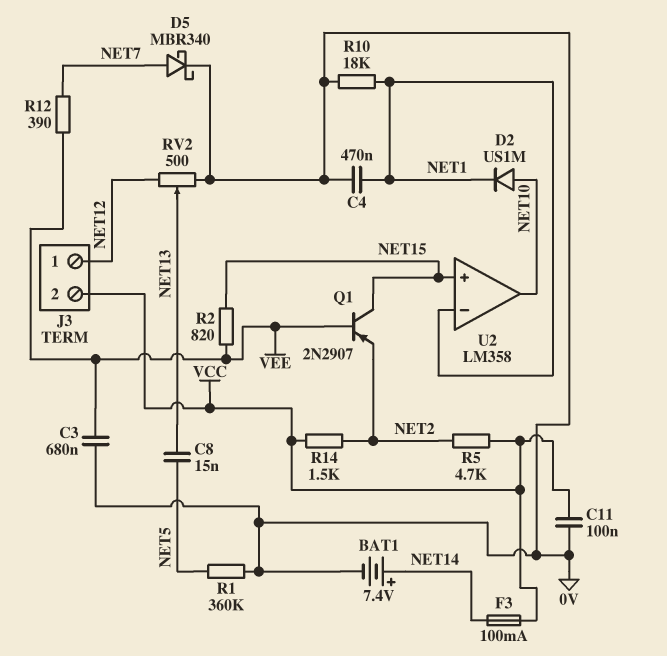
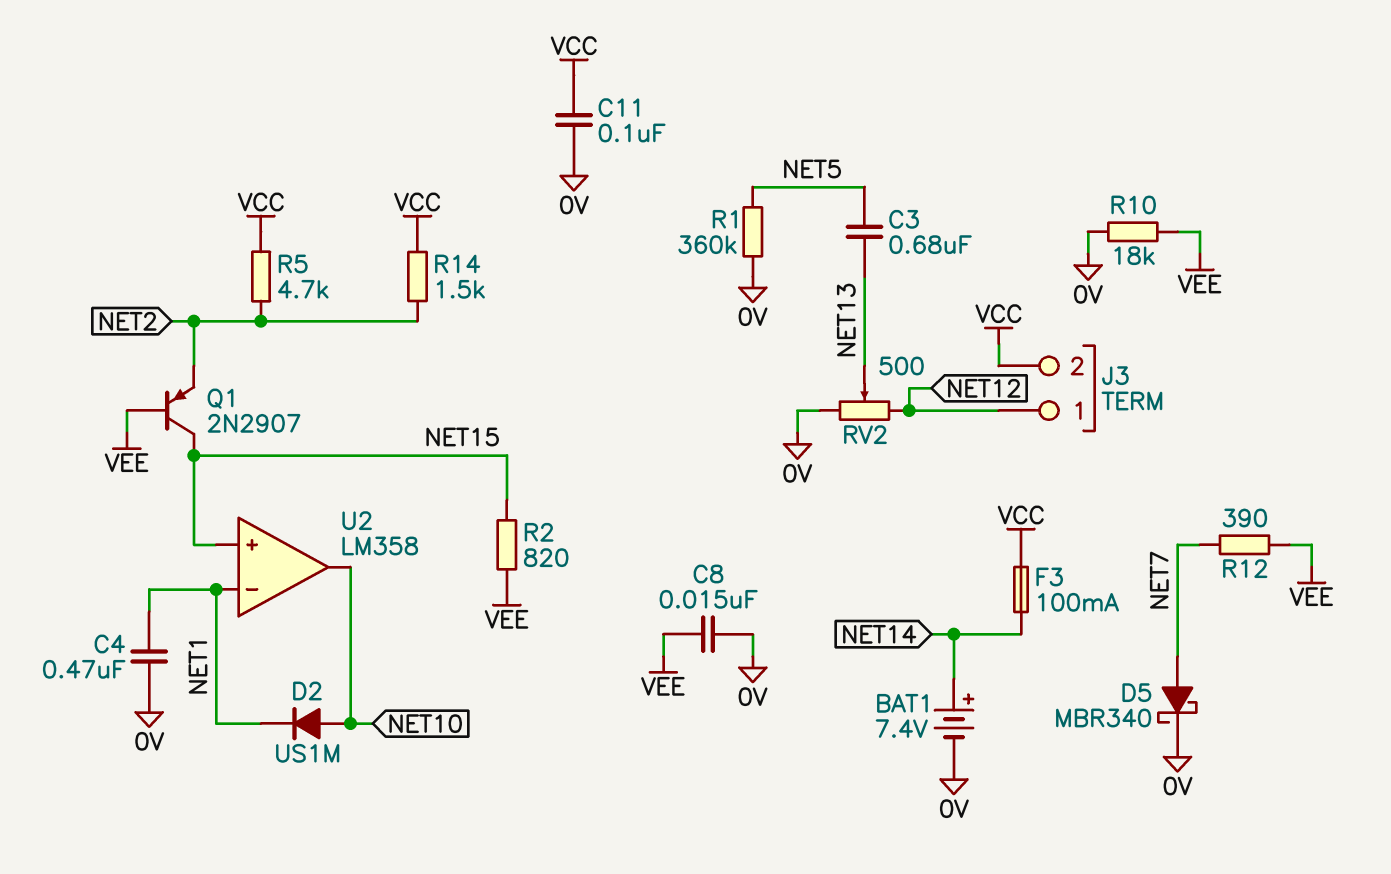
C3: 680nF (0V, VEE) -> 680nF (NET5, NET13)
C8: 15nF (NET5, NET13) -> 15nF (0V, VEE)
R10: 18k (0V, NET1) -> 18k (0V, VEE)

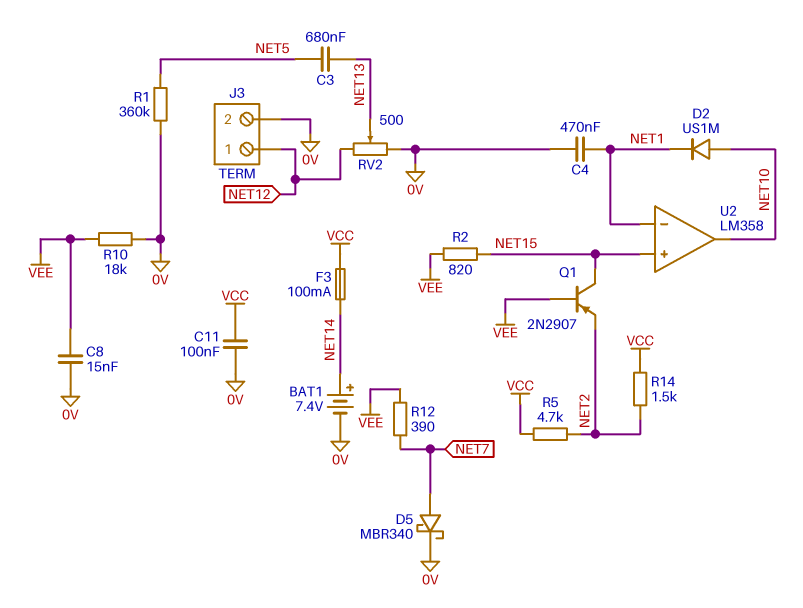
J3 pin 2: VCC -> 0V

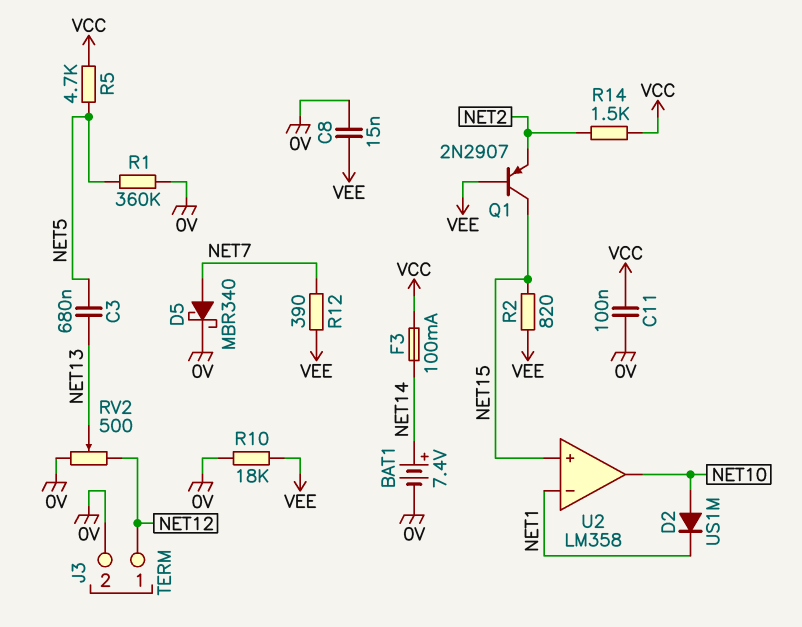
C4: 470nF (0V, NET1) -> none
R5: 4.7k (NET2, VCC) -> 4.7k (NET5, VCC)

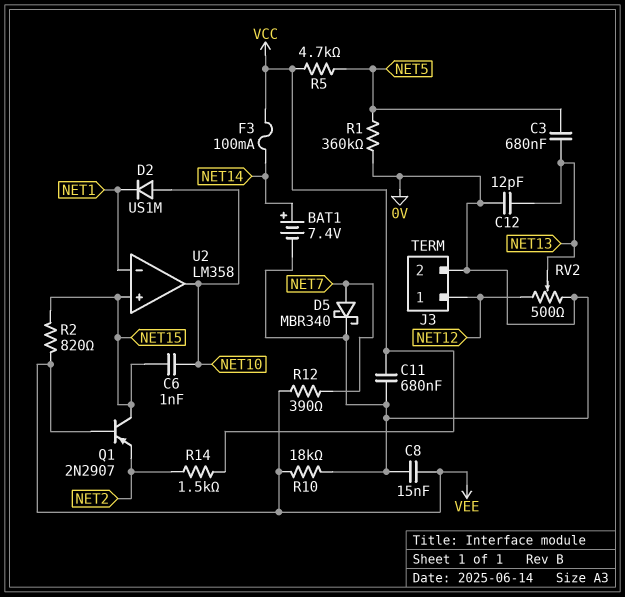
C6: none -> 1nF (NET10, NET15)
C11: 100nF (0V, VCC) -> 680nF (0V, VCC)
C12: none -> 12pF (0V, NET13)

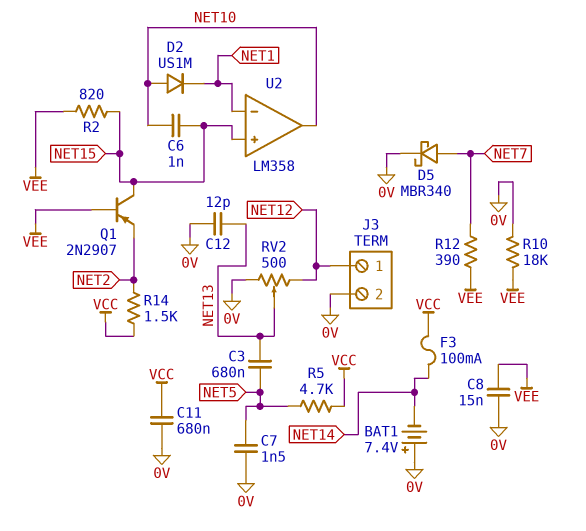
BAT1: 7.4V (plus NET14, minus 0V) -> 7.4V (plus 0V, minus NET14)
C7: none -> 1.5nF (0V, NET5)
R1: 360k (0V, NET5) -> none

